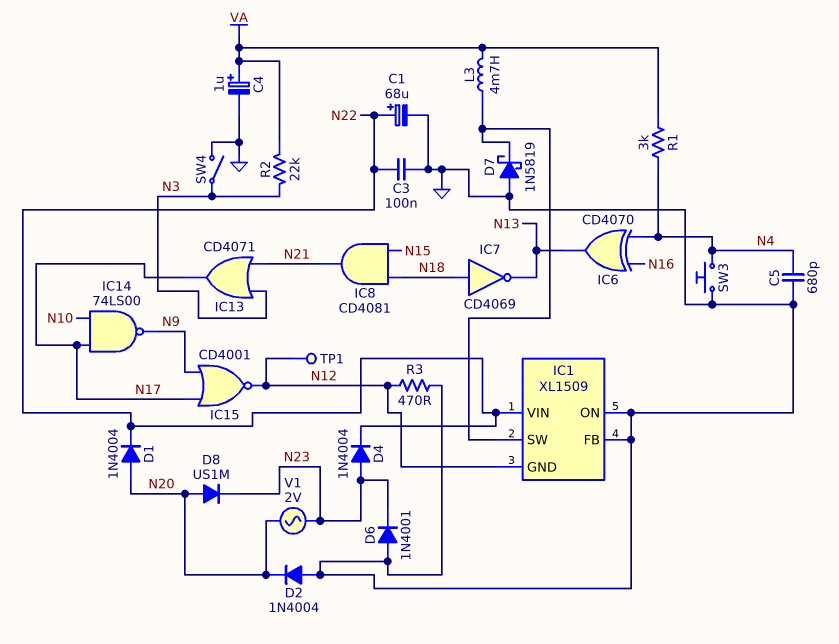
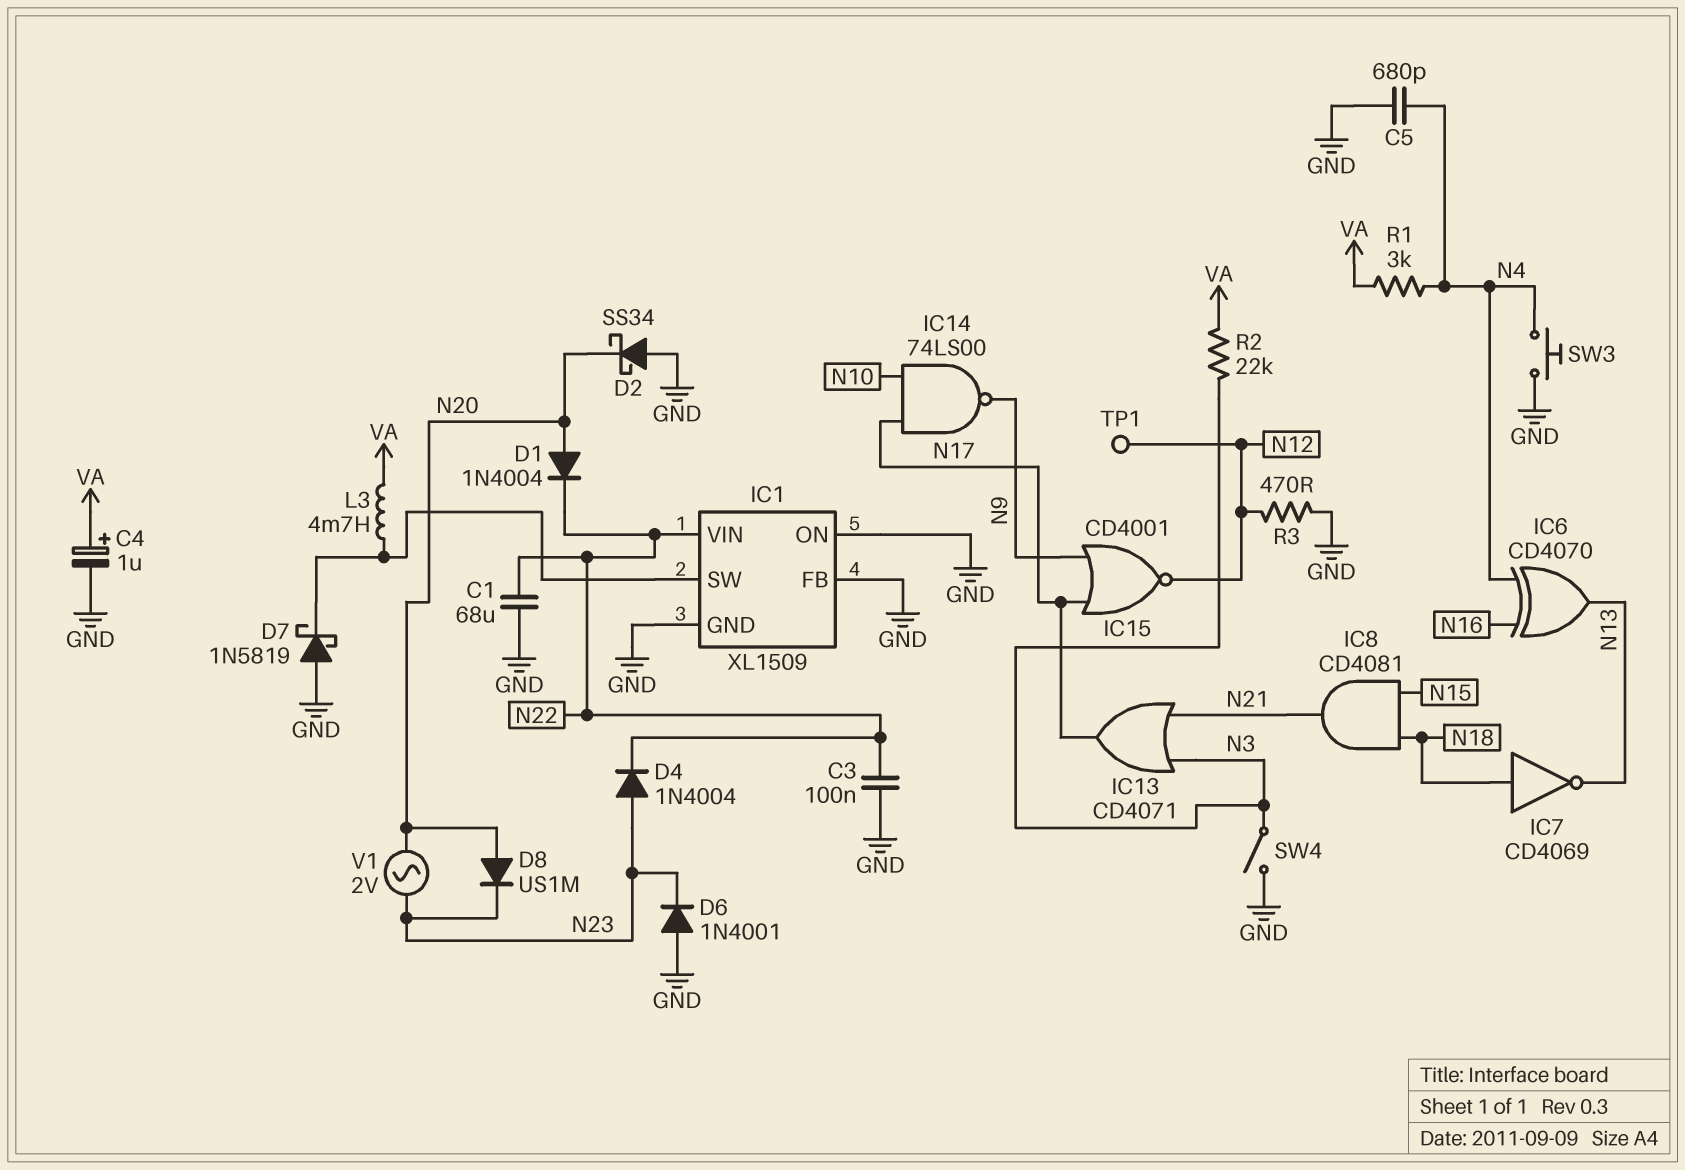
C1: 68uF (plus N22, minus GND) -> 68uF (GND, N22)
D2: diode 1N4004 (A GND, K N20) -> schottky SS34 (A GND, K N20)
IC1 pin GND: N12 -> GND

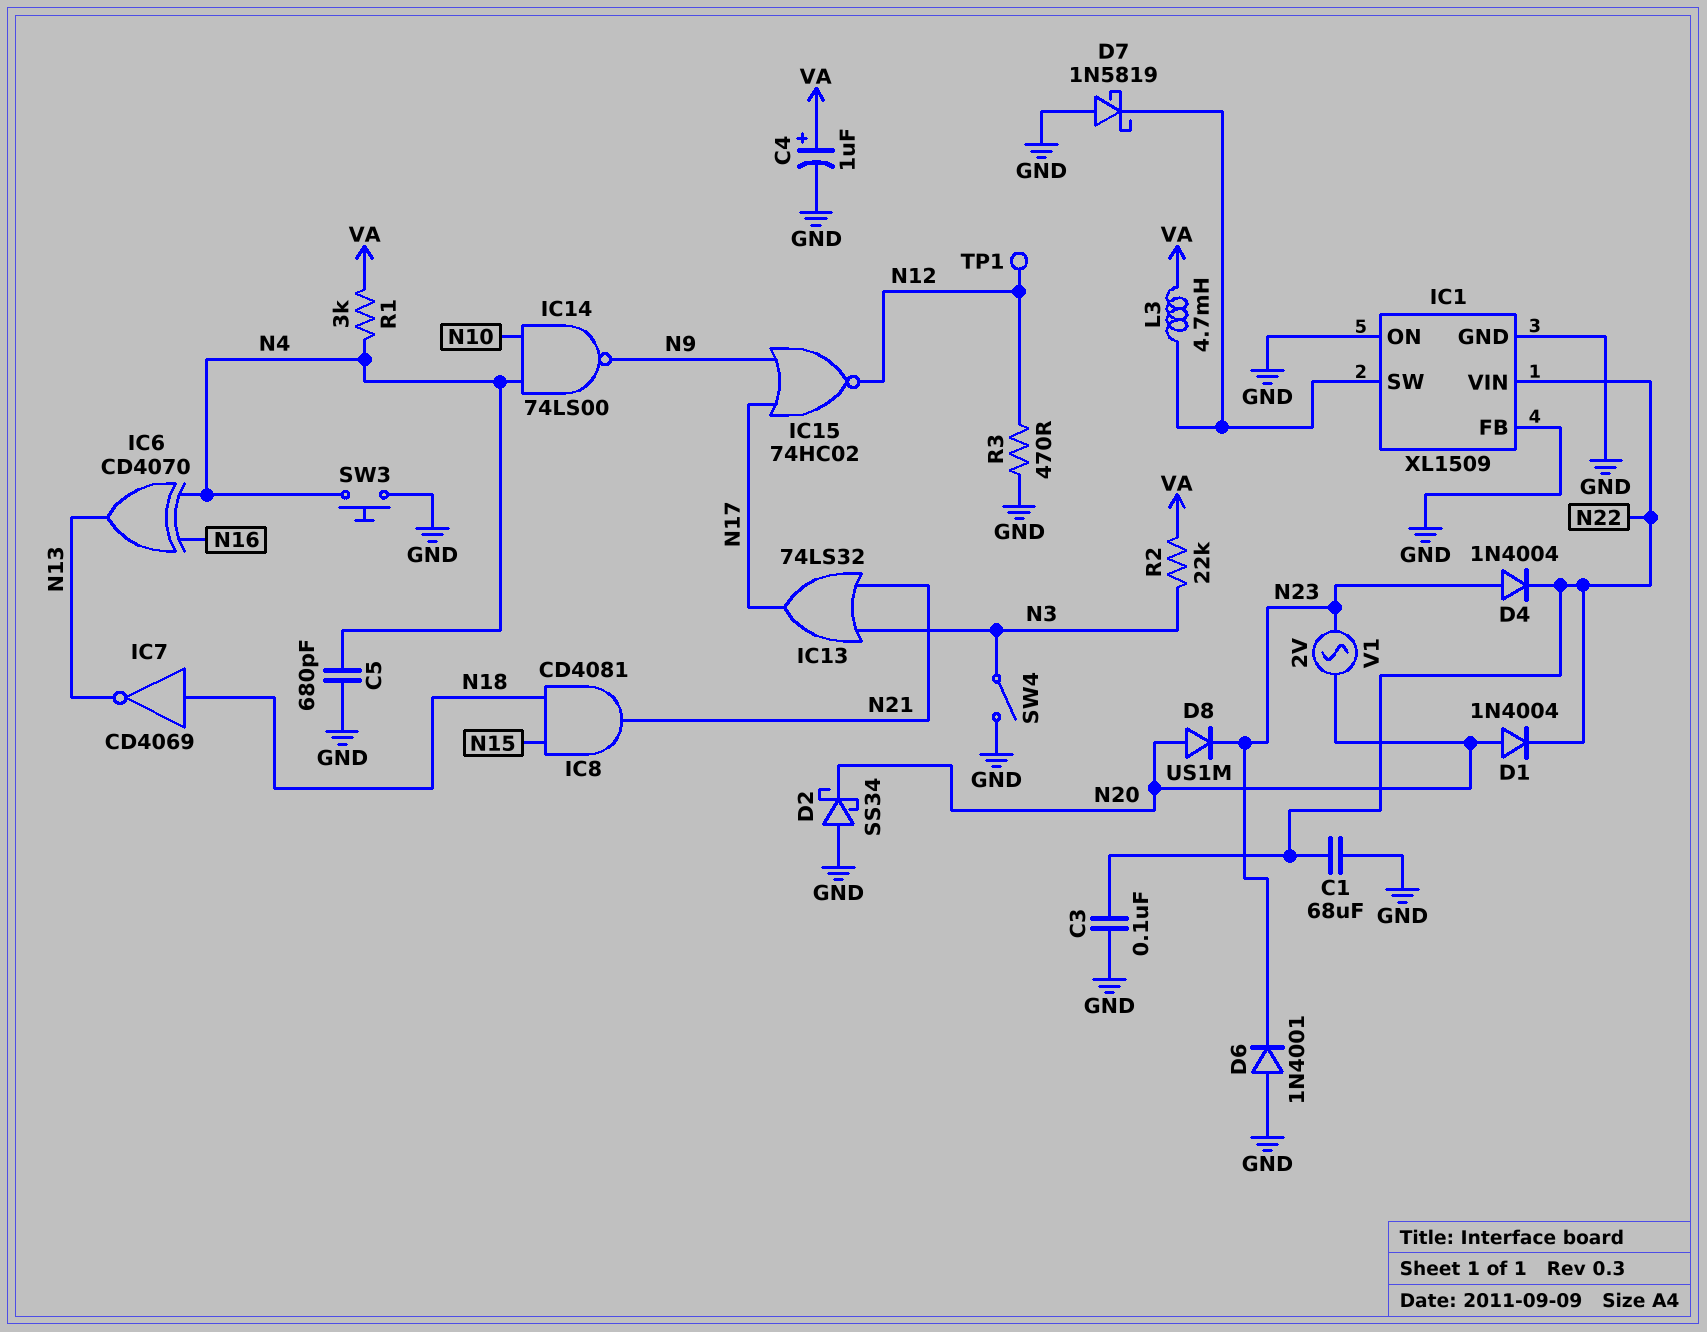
IC13: OR CD4071 (in N3, in N21, out N17) -> OR 74LS32 (in N3, in N21, out N17)
IC14: NAND 74LS00 (in N10, in N17, out N9) -> NAND 74LS00 (in N4, in N10, out N9)
IC15: NOR CD4001 (in N9, in N17, out N12) -> NOR 74HC02 (in N9, in N17, out N12)

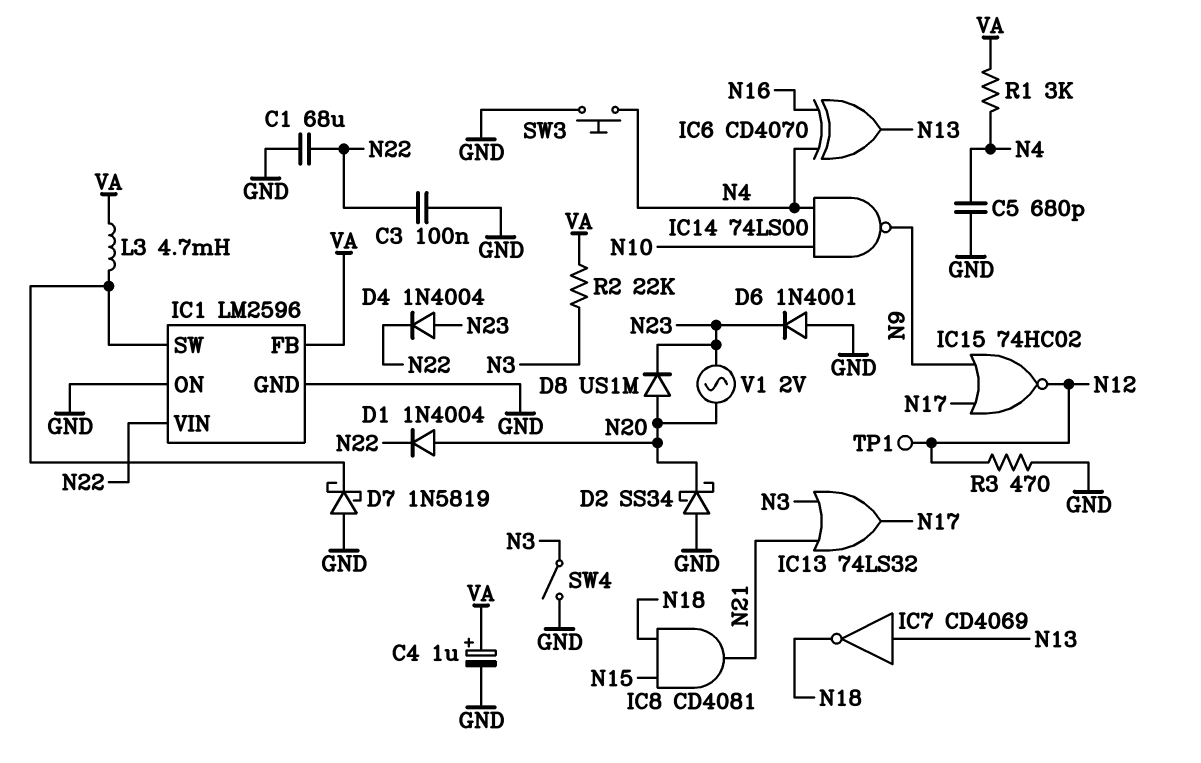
IC1: XL1509 -> LM2596
IC1 pin FB: GND -> VA
IC7: NOT CD4069 (in N18, out N13) -> NOT CD4069 (in N13, out N18)

